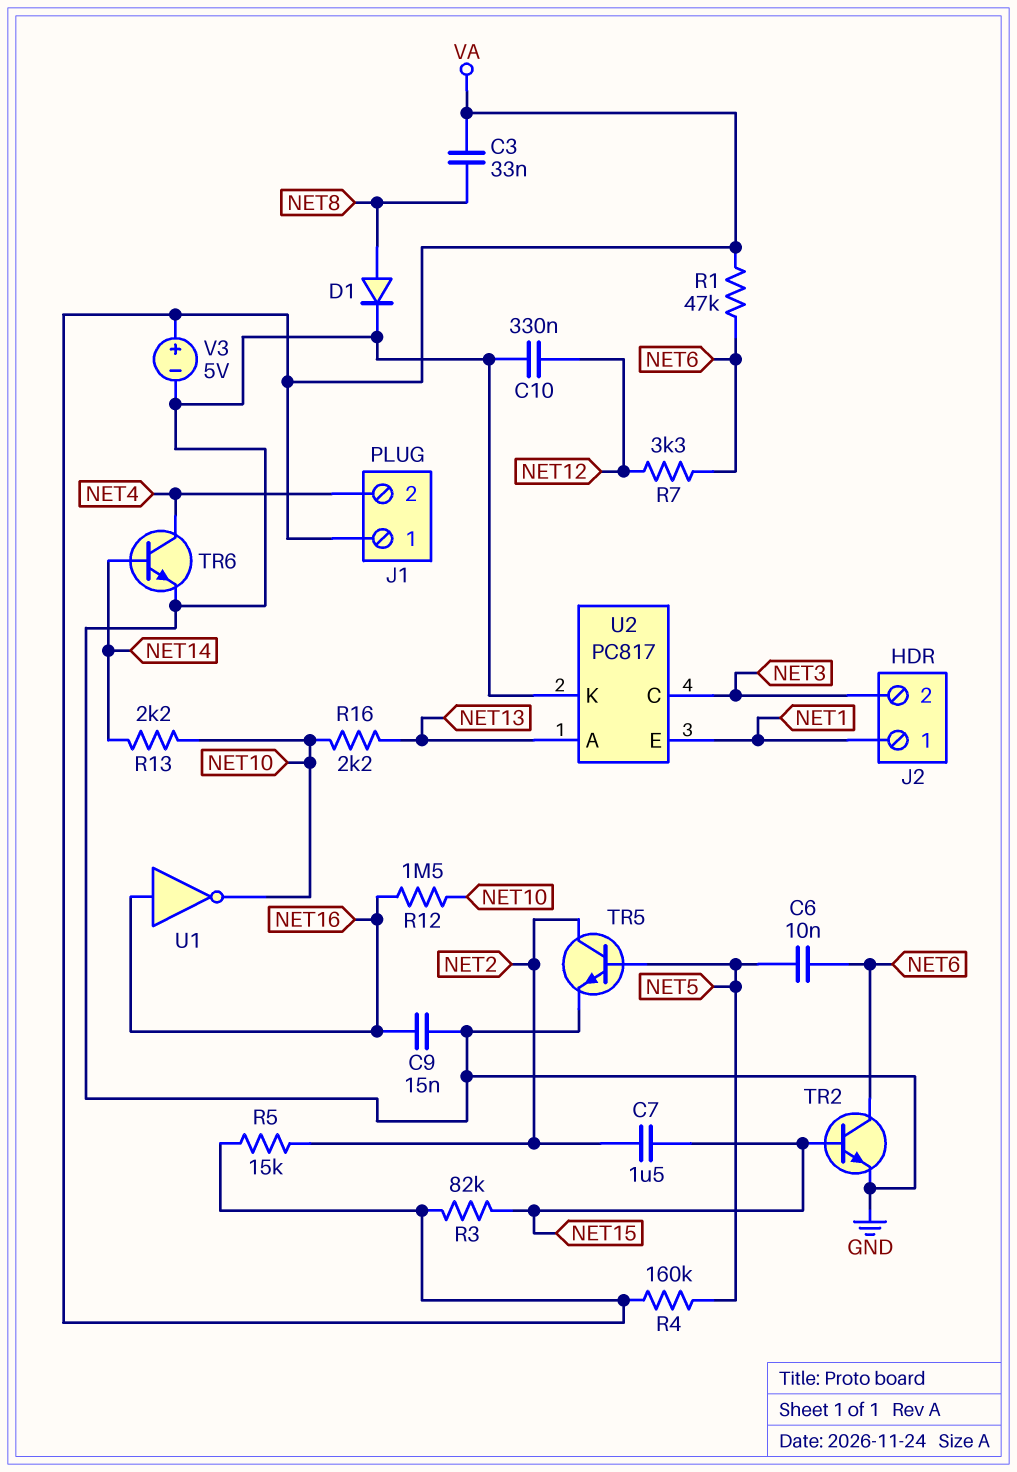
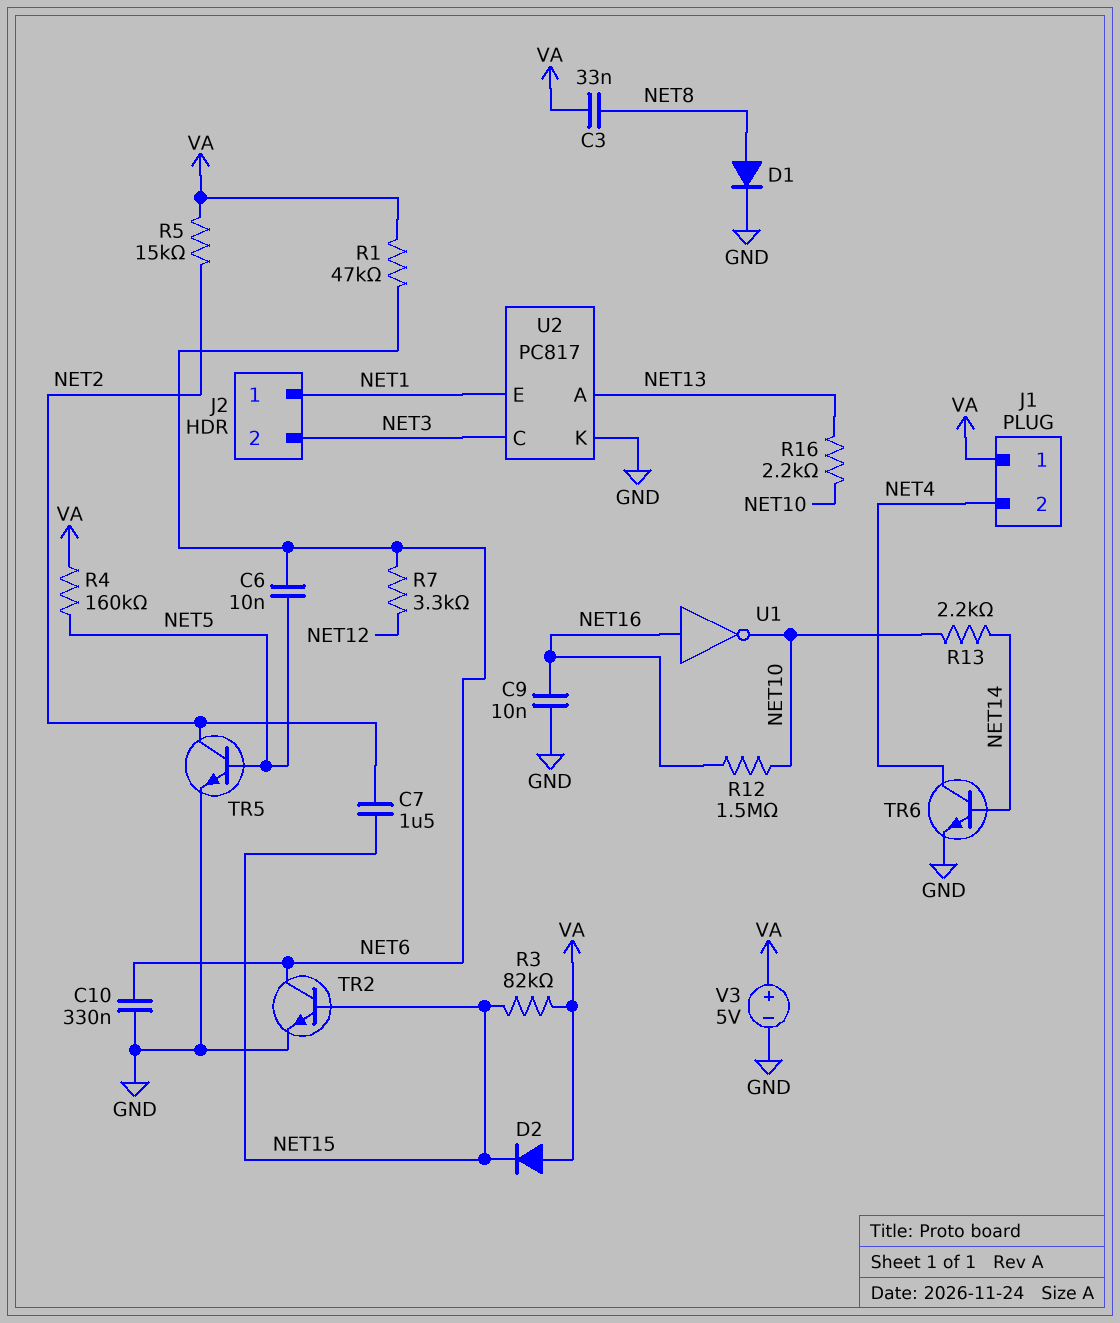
C9: 15nF (GND, NET16) -> 10nF (GND, NET16)
C10: 330nF (GND, NET12) -> 330nF (GND, NET6)
D2: none -> diode (A VA, K NET15)

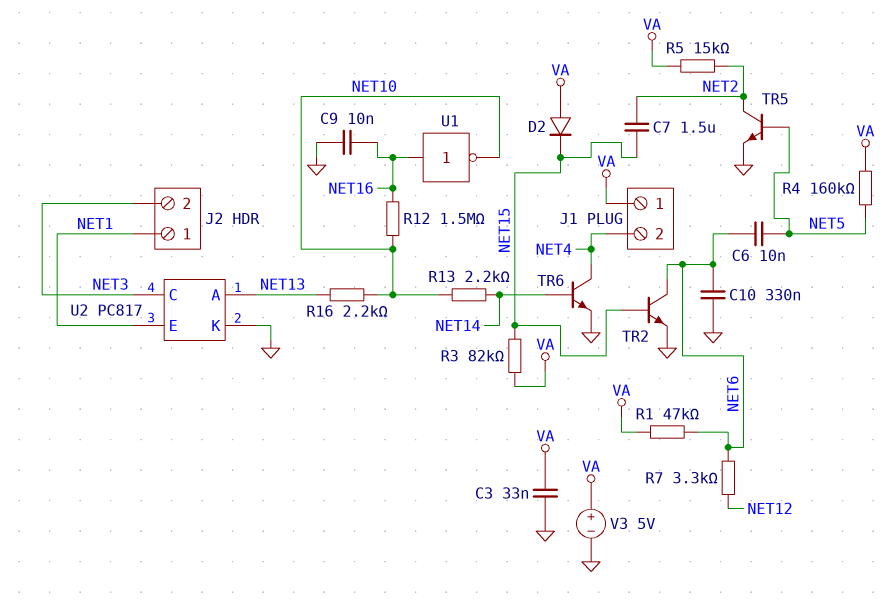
C3: 33nF (NET8, VA) -> 33nF (GND, VA)
D1: diode (A NET8, K GND) -> none

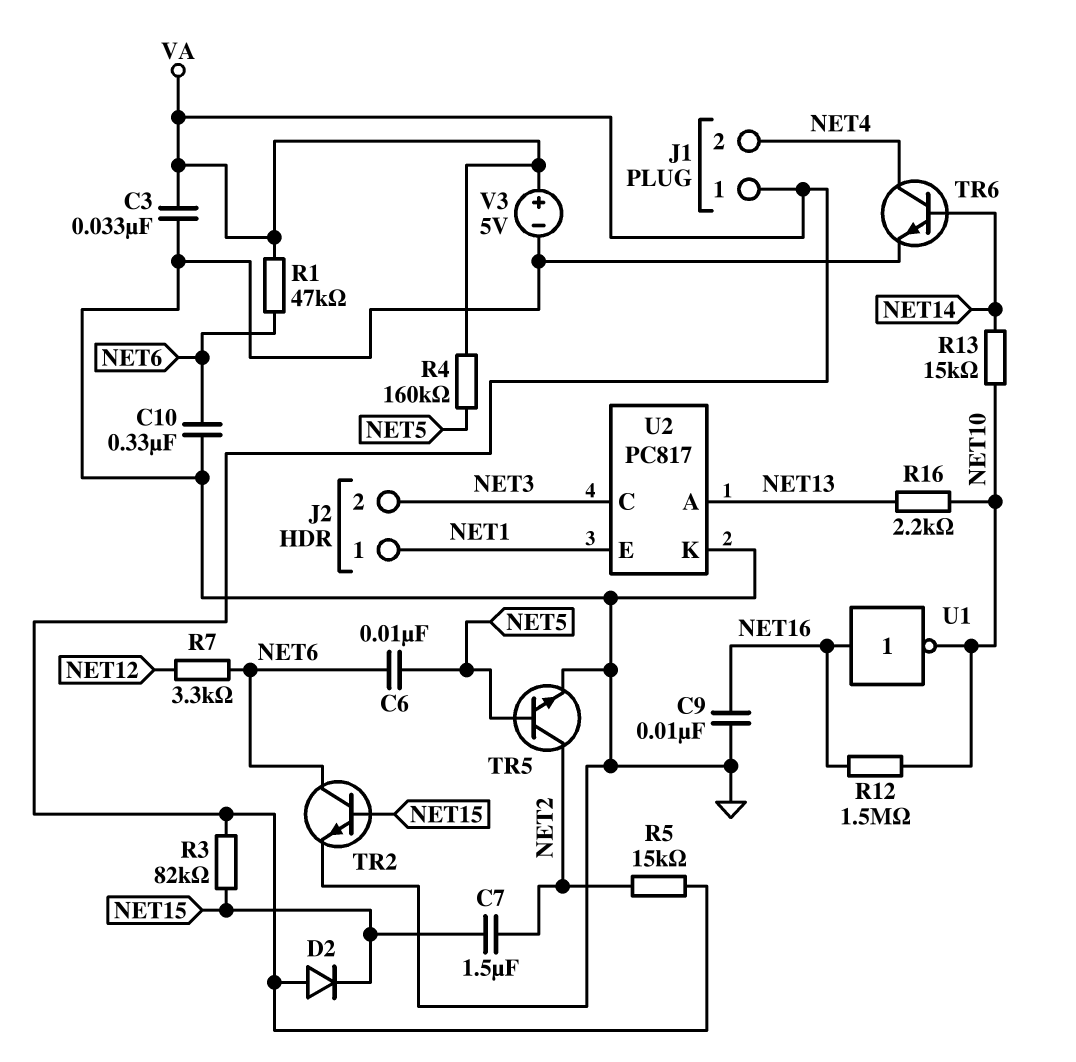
R13: 2.2k (NET10, NET14) -> 15k (NET10, NET14)

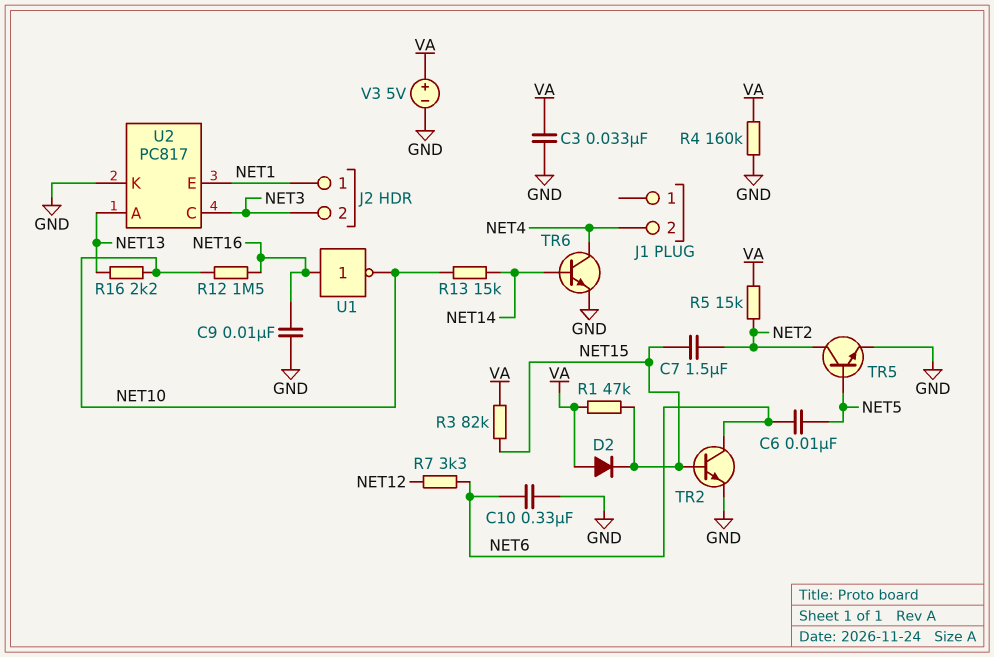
J1 pin 1: VA -> none
R1: 47k (NET6, VA) -> 47k (NET15, VA)
R4: 160k (NET5, VA) -> 160k (GND, VA)

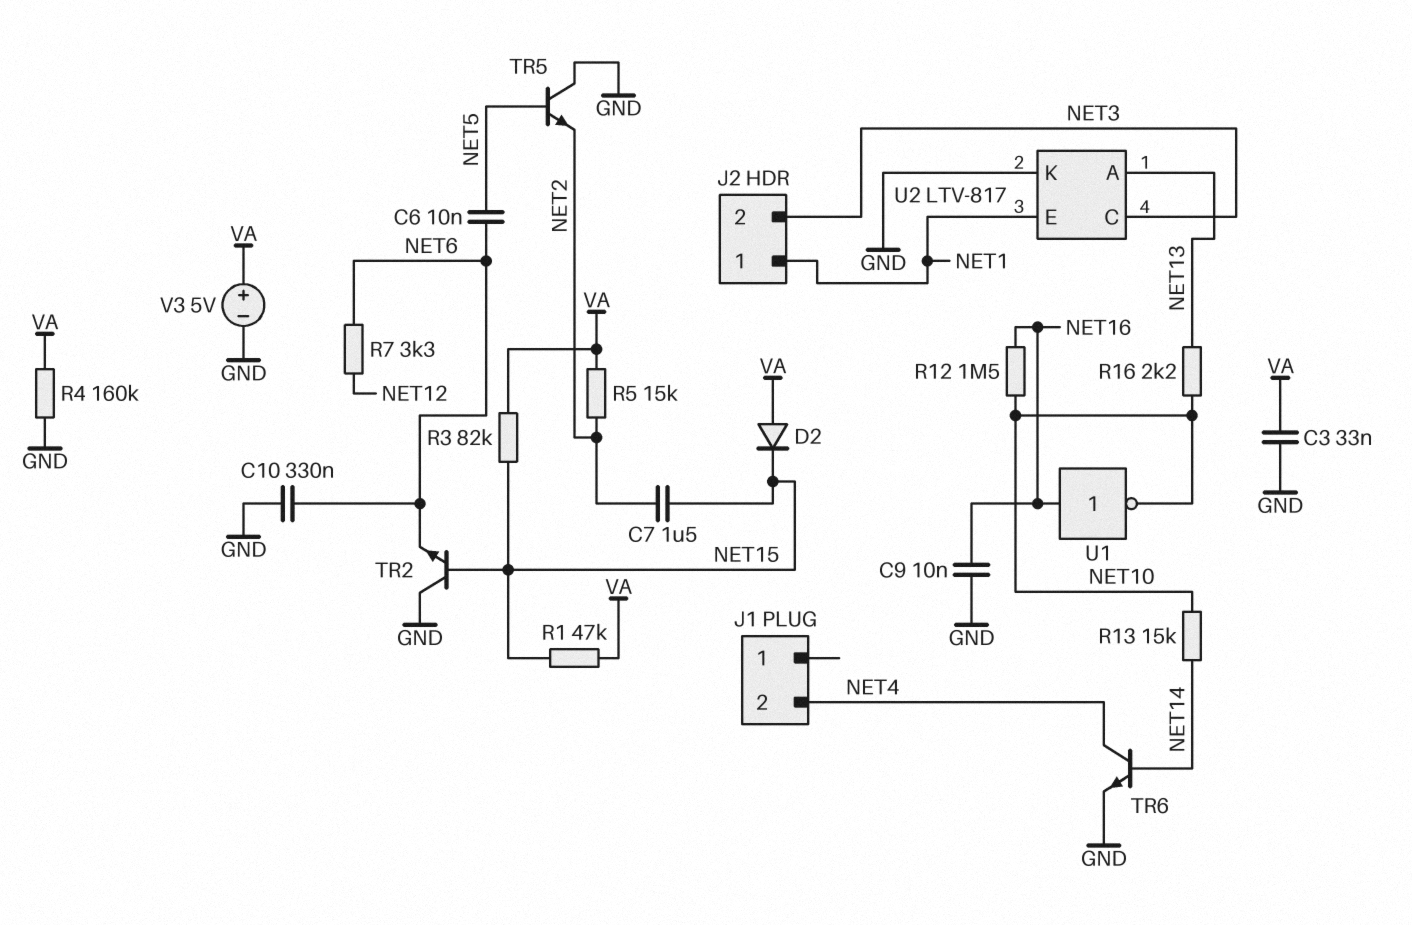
TR2: NPN (B NET15, C NET6, E GND) -> NPN (B NET15, C GND, E NET6)
TR5: NPN (B NET5, C NET2, E GND) -> NPN (B NET5, C GND, E NET2)
U2: PC817 -> LTV-817

